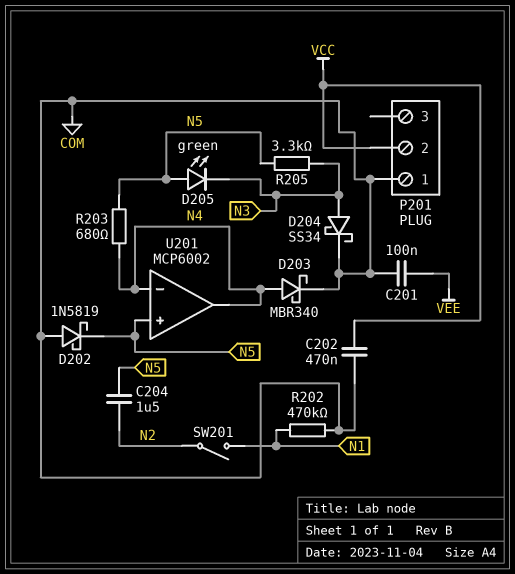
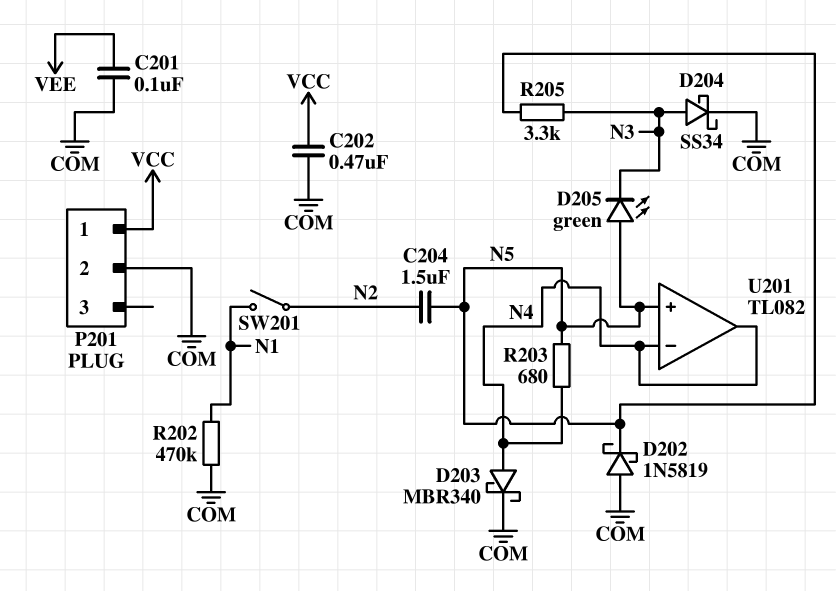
P201 pin 1: COM -> VCC
P201 pin 2: VCC -> COM
U201: MCP6002 -> TL082

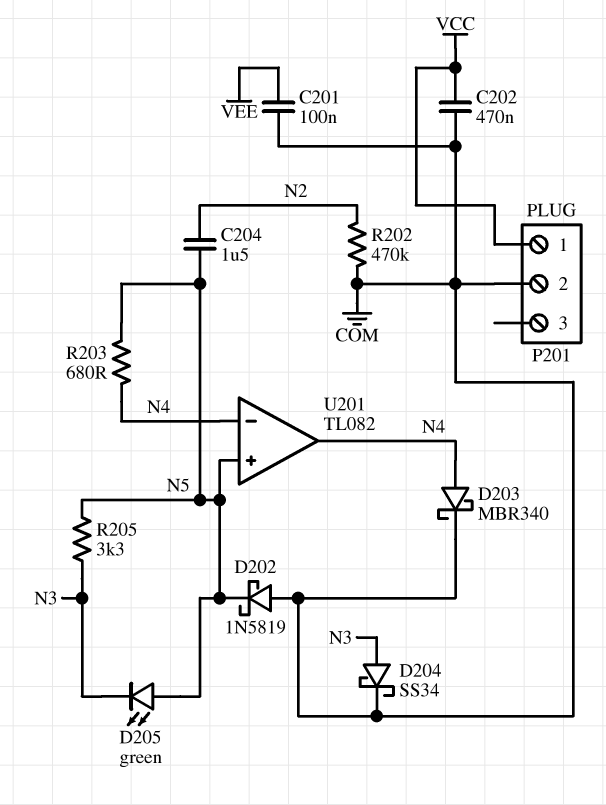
R202: 470k (COM, N1) -> 470k (COM, N2)
SW201: switch (N1, N2) -> none

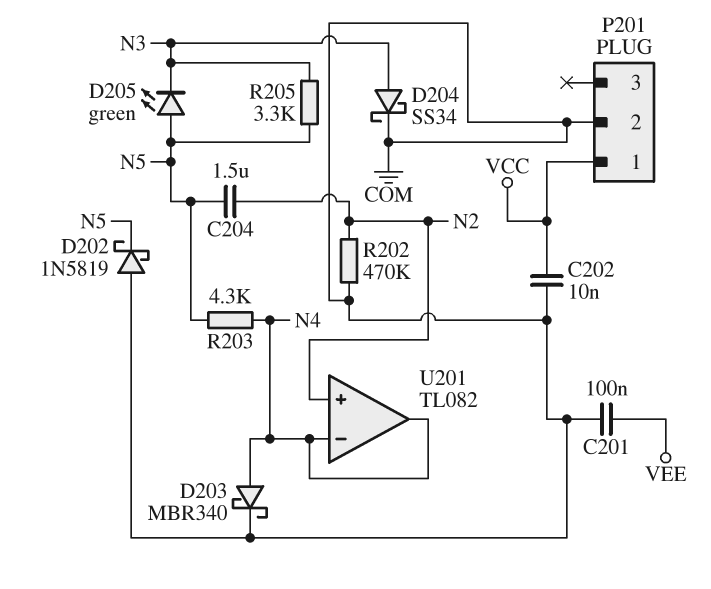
C202: 470nF (COM, VCC) -> 10nF (COM, VCC)
R203: 680 (N4, N5) -> 4.3k (N4, N5)
U201 pin in+: N5 -> N2

